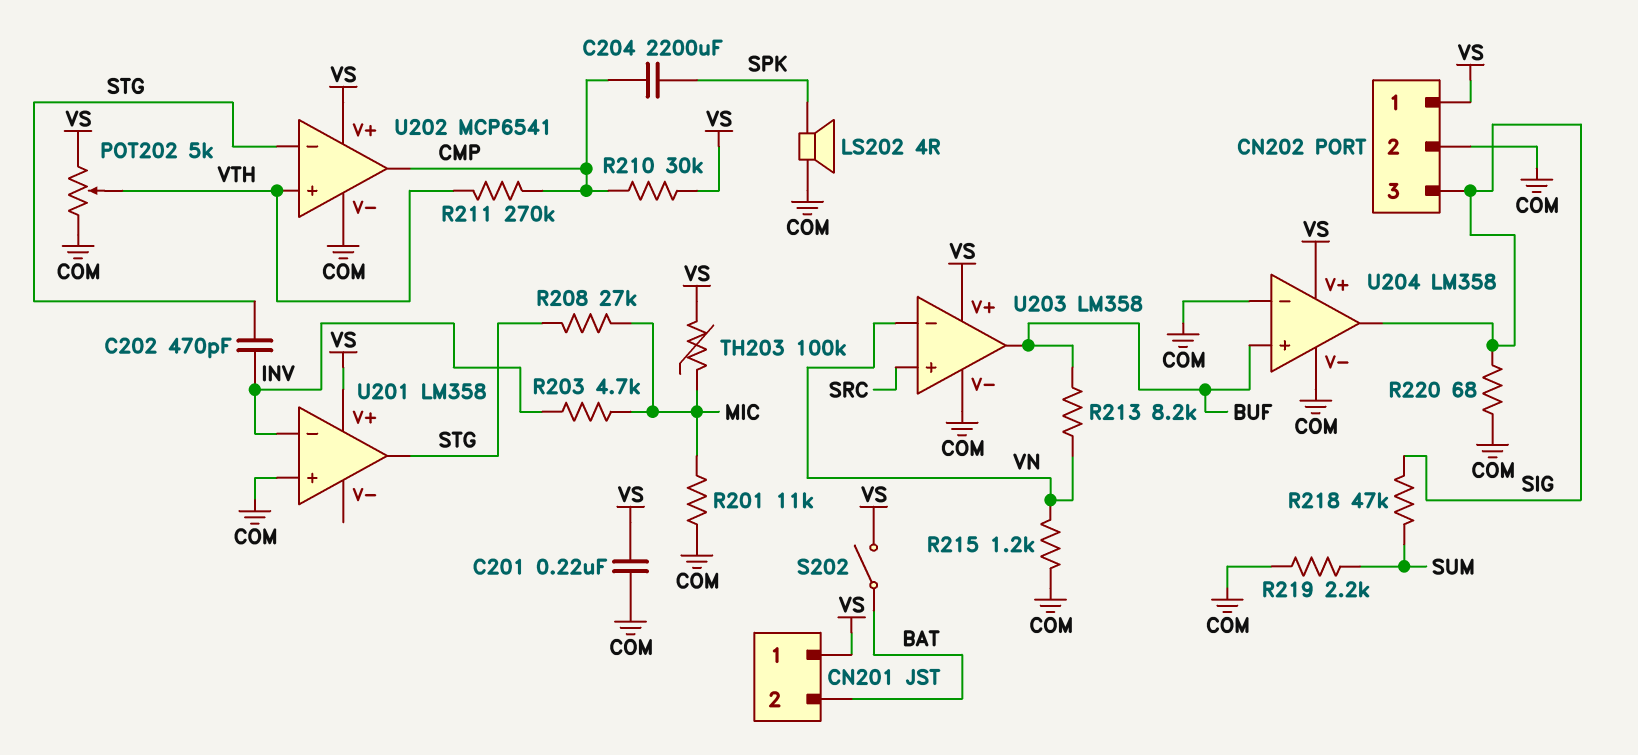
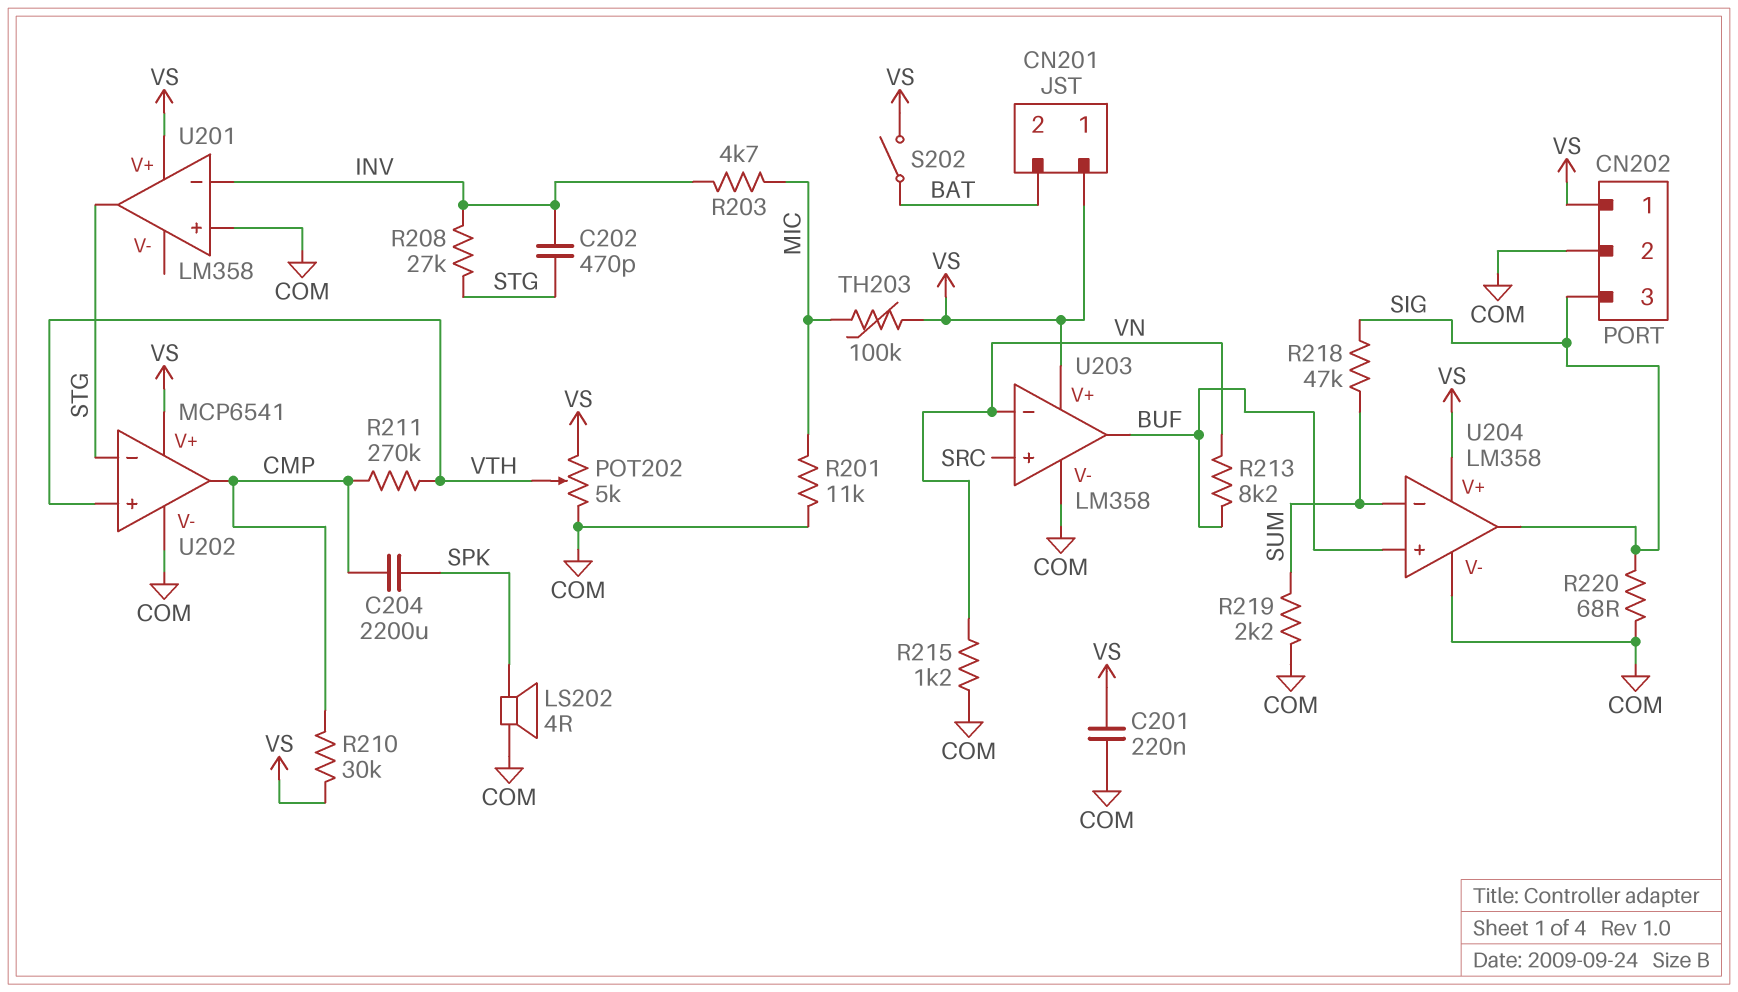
R208: 27k (MIC, STG) -> 27k (INV, STG)
U204 pin in-: COM -> SUM

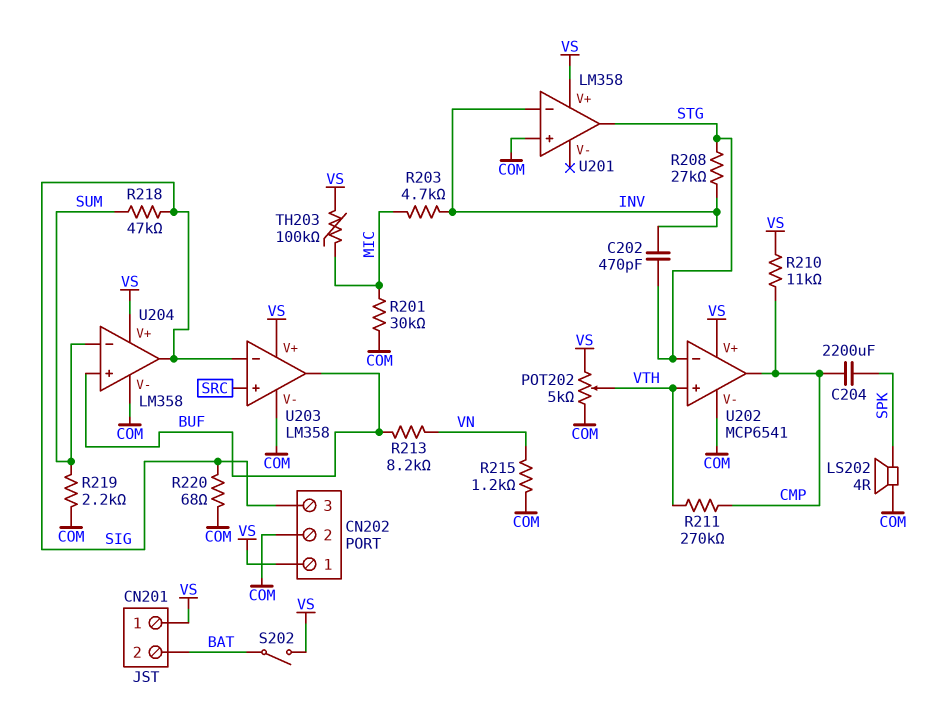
C201: 220nF (COM, VS) -> none
R201: 11k (COM, MIC) -> 30k (COM, MIC)
R210: 30k (CMP, VS) -> 11k (CMP, VS)
U203 pin in-: VN -> SIG

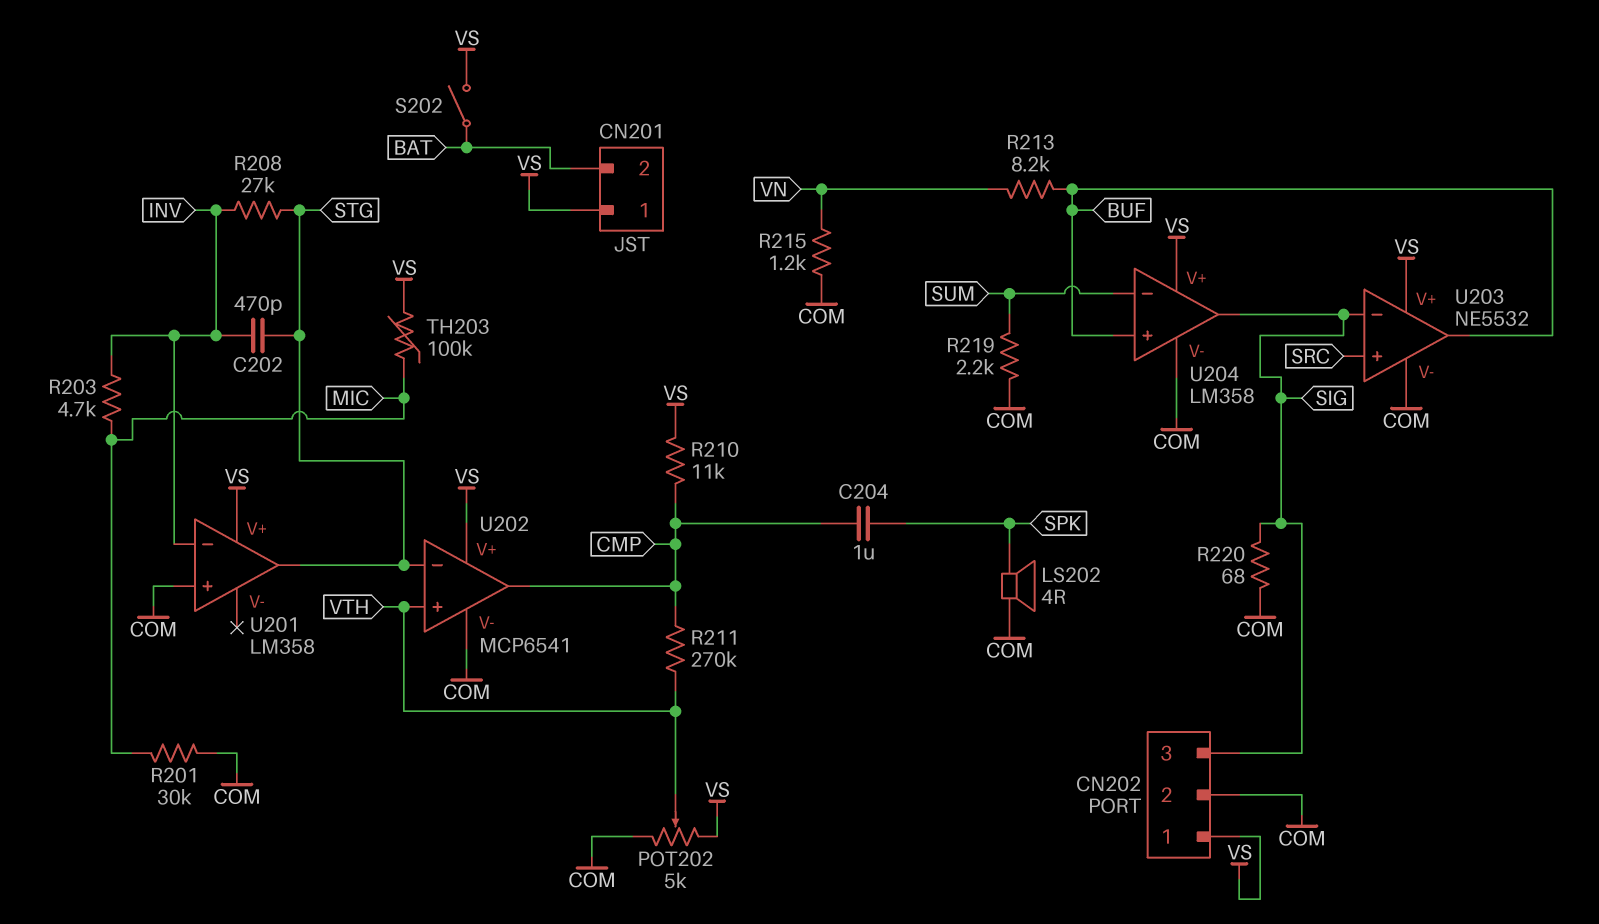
C204: 2200uF (CMP, SPK) -> 1uF (CMP, SPK)
R218: 47k (SIG, SUM) -> none
U203: LM358 -> NE5532

